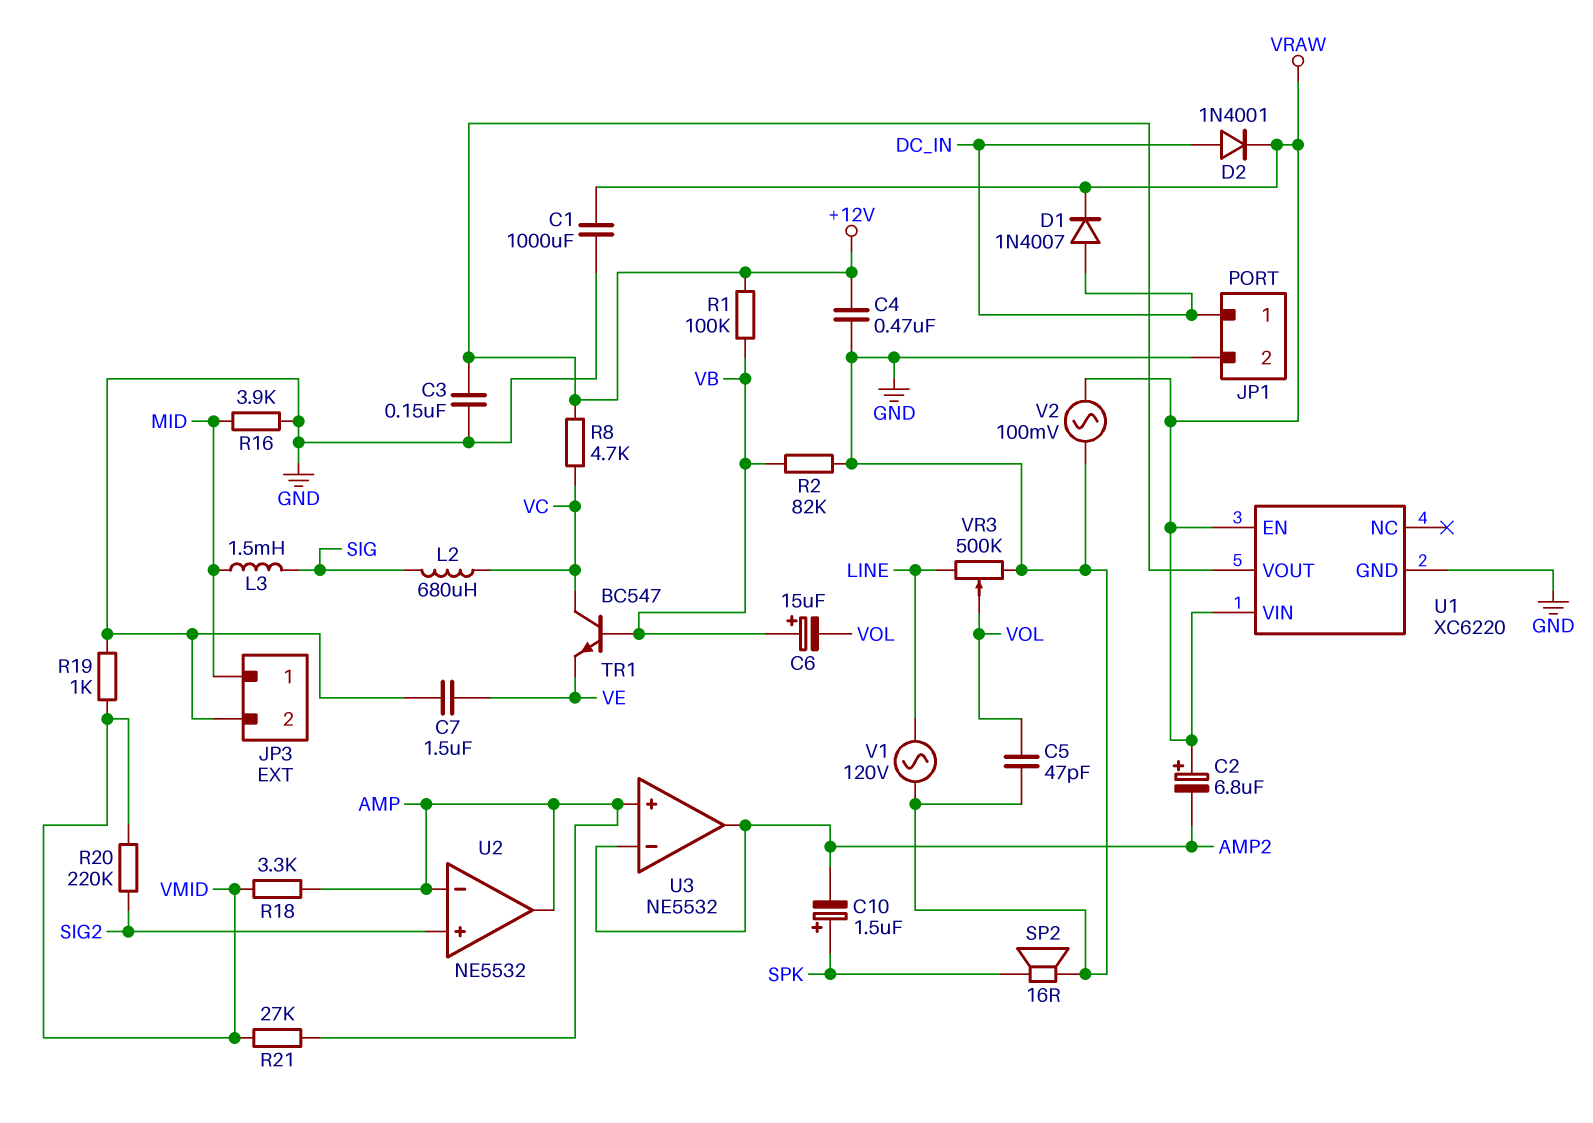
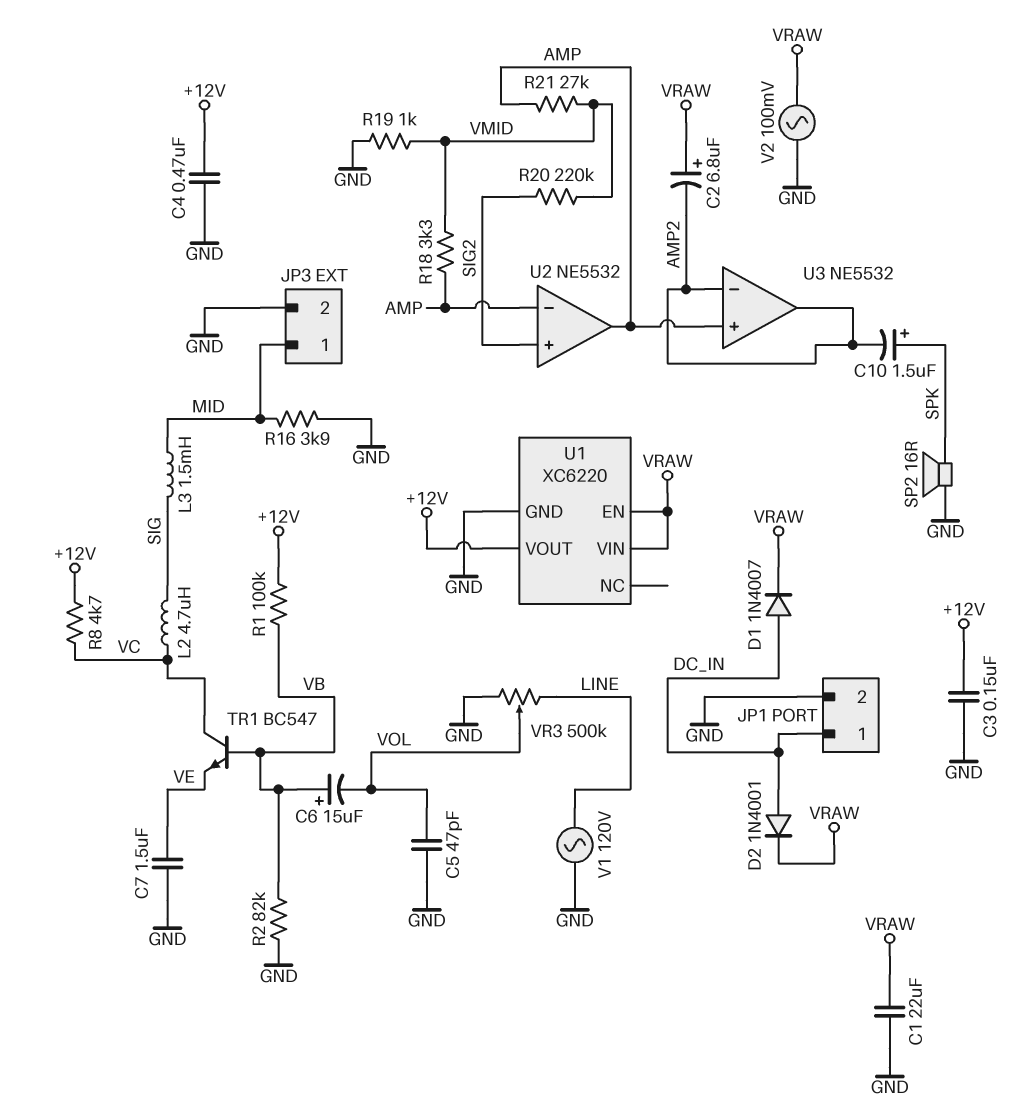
C1: 1000uF (GND, VRAW) -> 22uF (GND, VRAW)
L2: 680uH (SIG, VC) -> 4.7uH (SIG, VC)

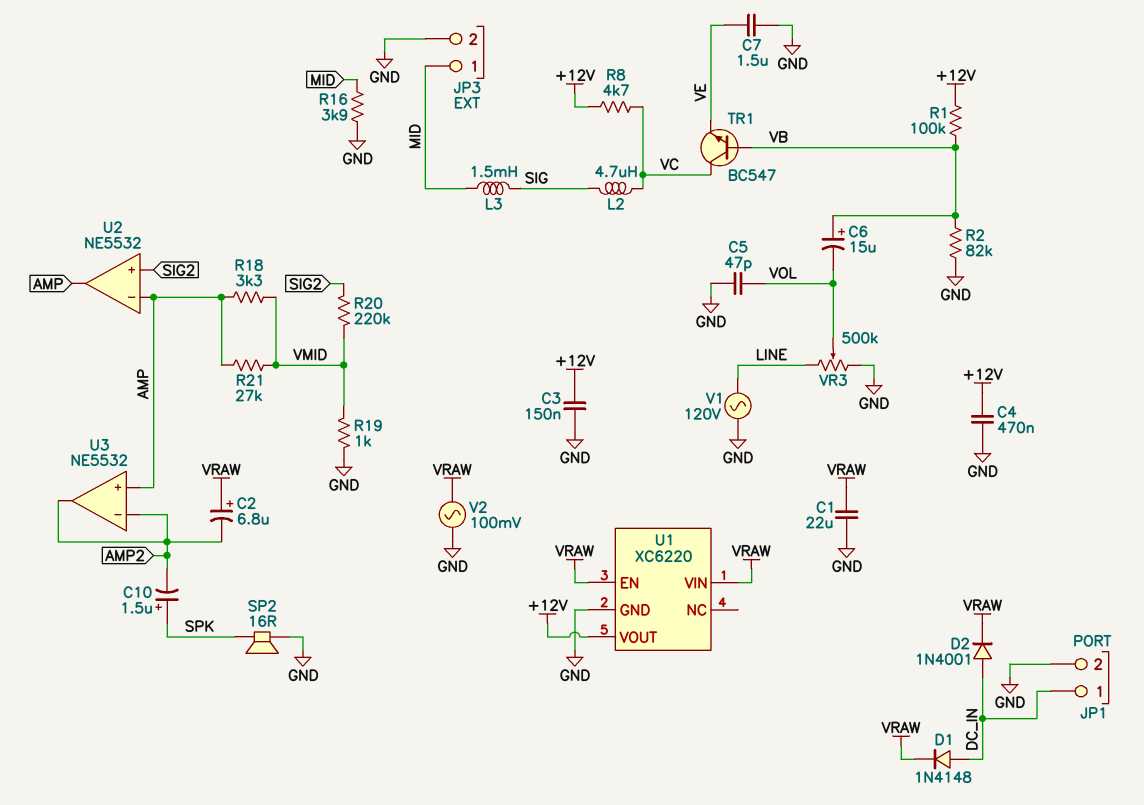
D1: diode 1N4007 (A DC_IN, K VRAW) -> diode 1N4148 (A DC_IN, K VRAW)

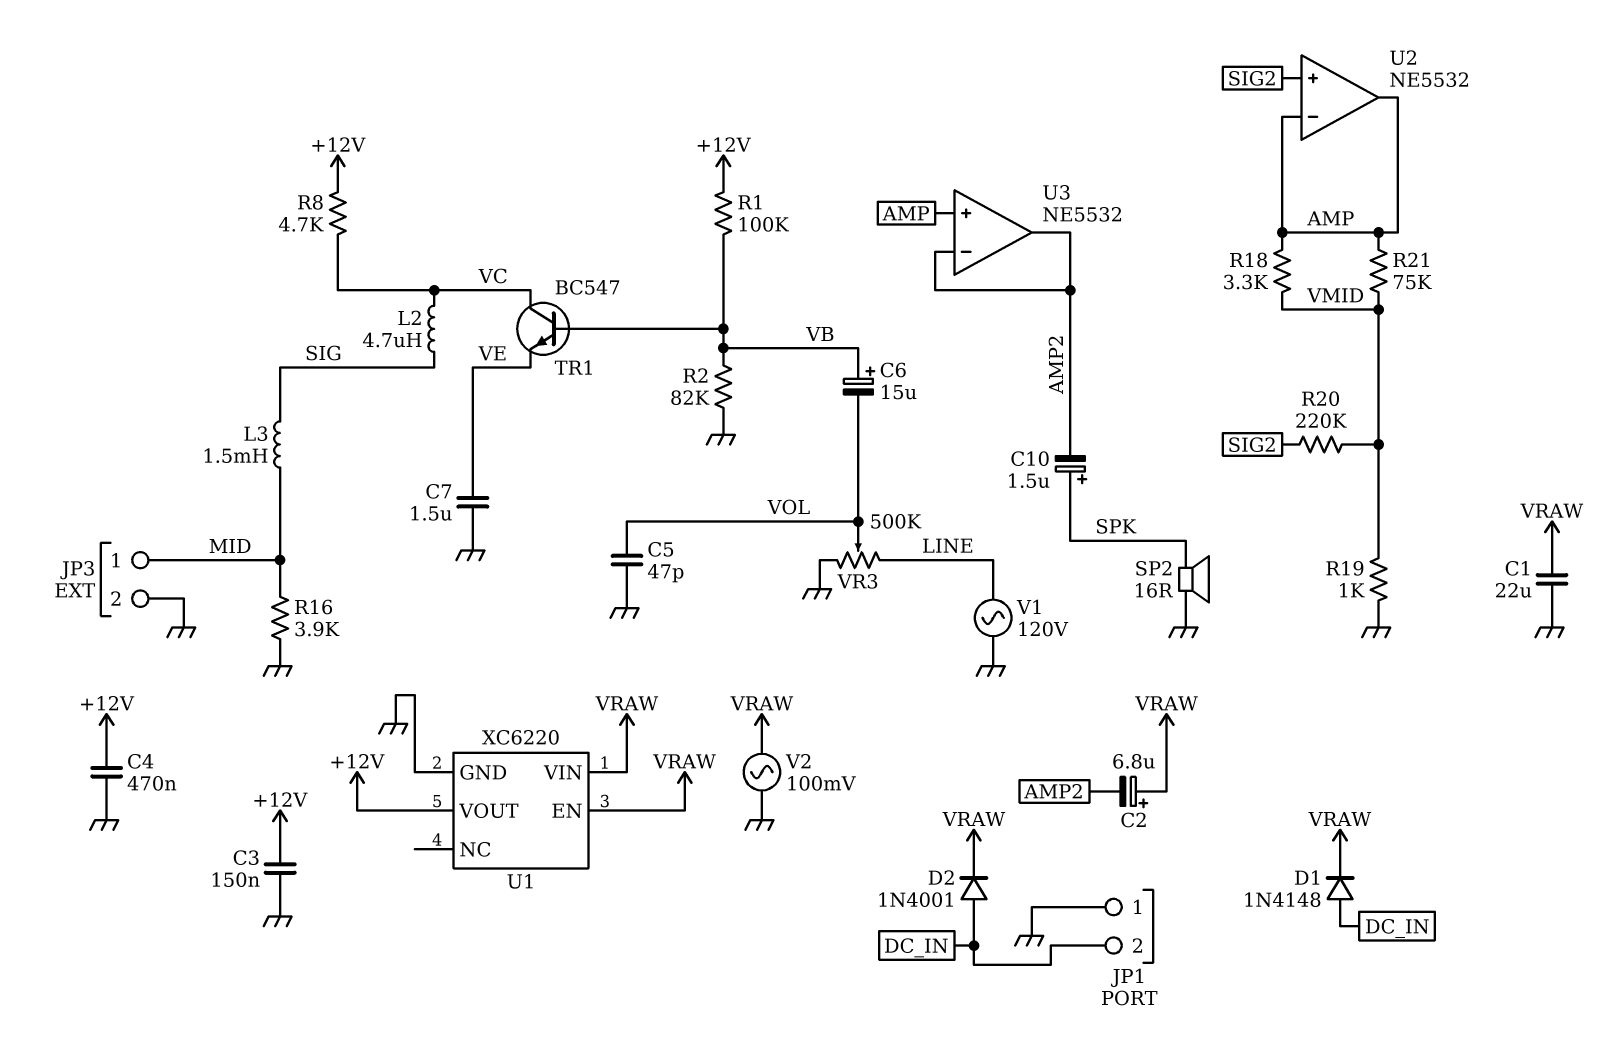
JP1 pin 1: DC_IN -> GND
JP1 pin 2: GND -> DC_IN
R21: 27k (AMP, VMID) -> 75k (AMP, VMID)

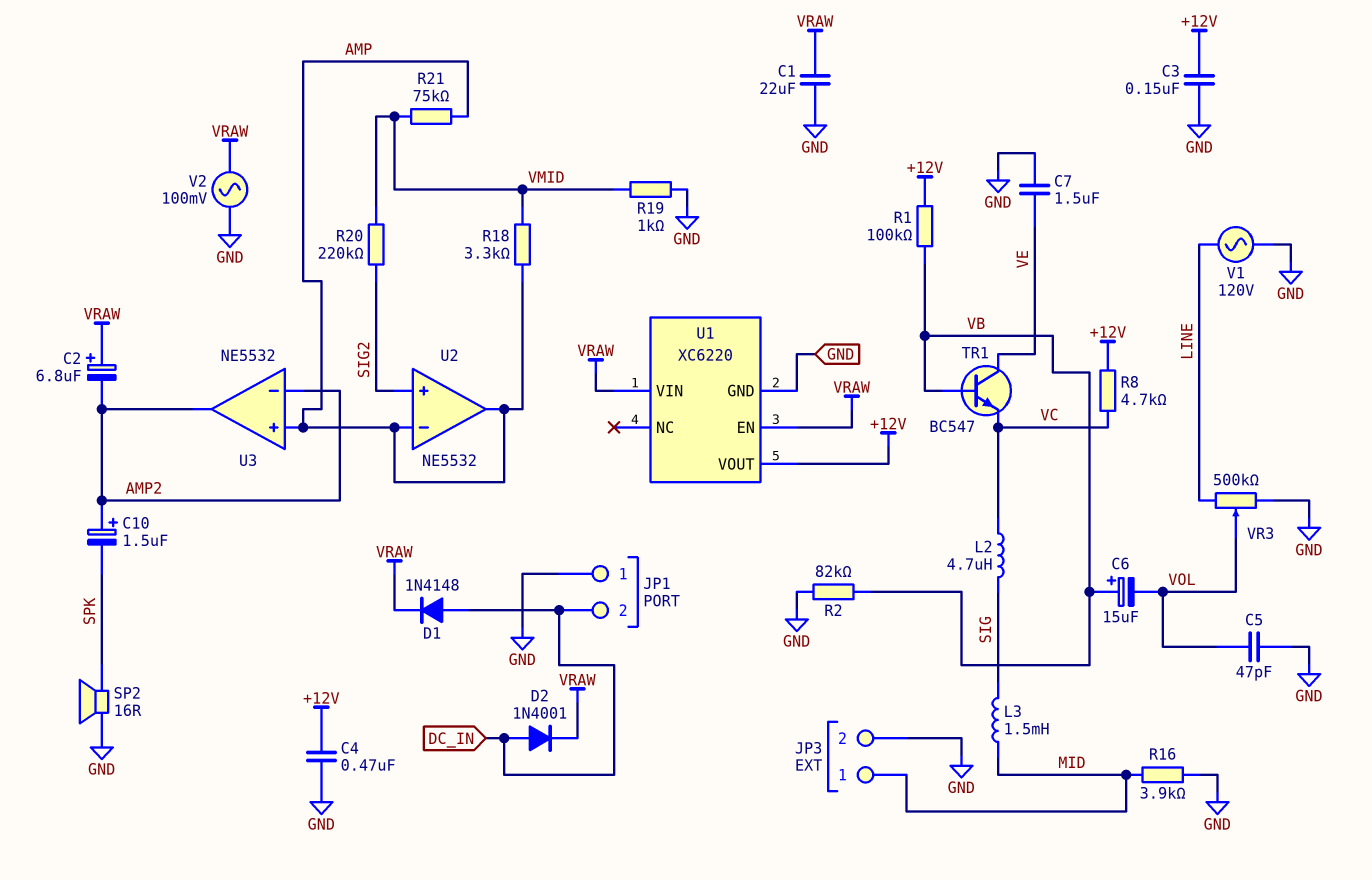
C10: 1.5uF (plus SPK, minus AMP2) -> 1.5uF (plus AMP2, minus SPK)
TR1: NPN BC547 (B VB, C VC, E VE) -> NPN BC547 (B VB, C VE, E VC)

